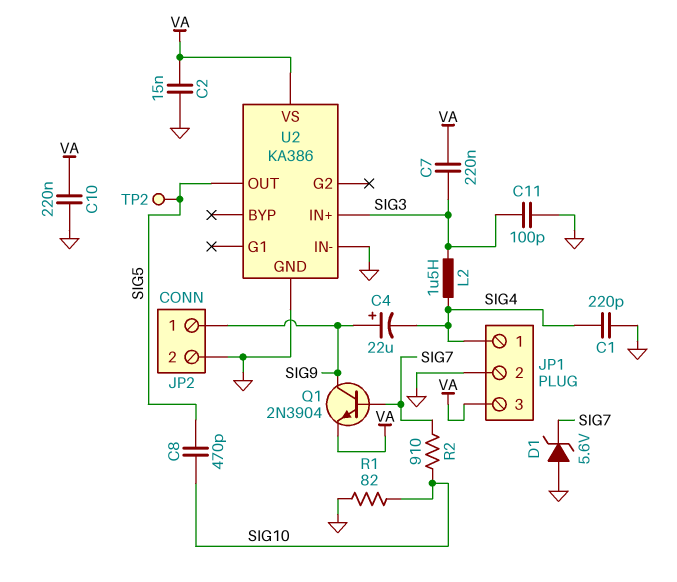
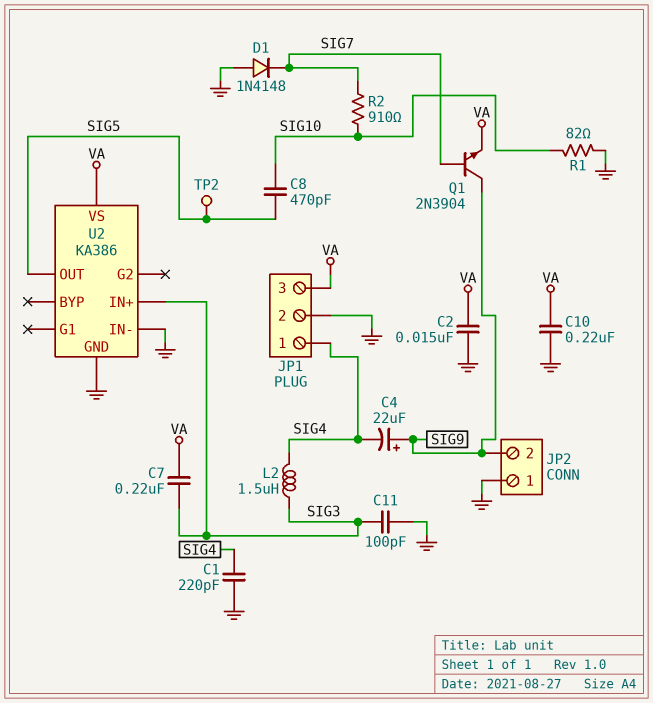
D1: zener 5.6V (A GND, K SIG7) -> diode 1N4148 (A GND, K SIG7)
JP2 pin 1: SIG9 -> GND
JP2 pin 2: GND -> SIG9

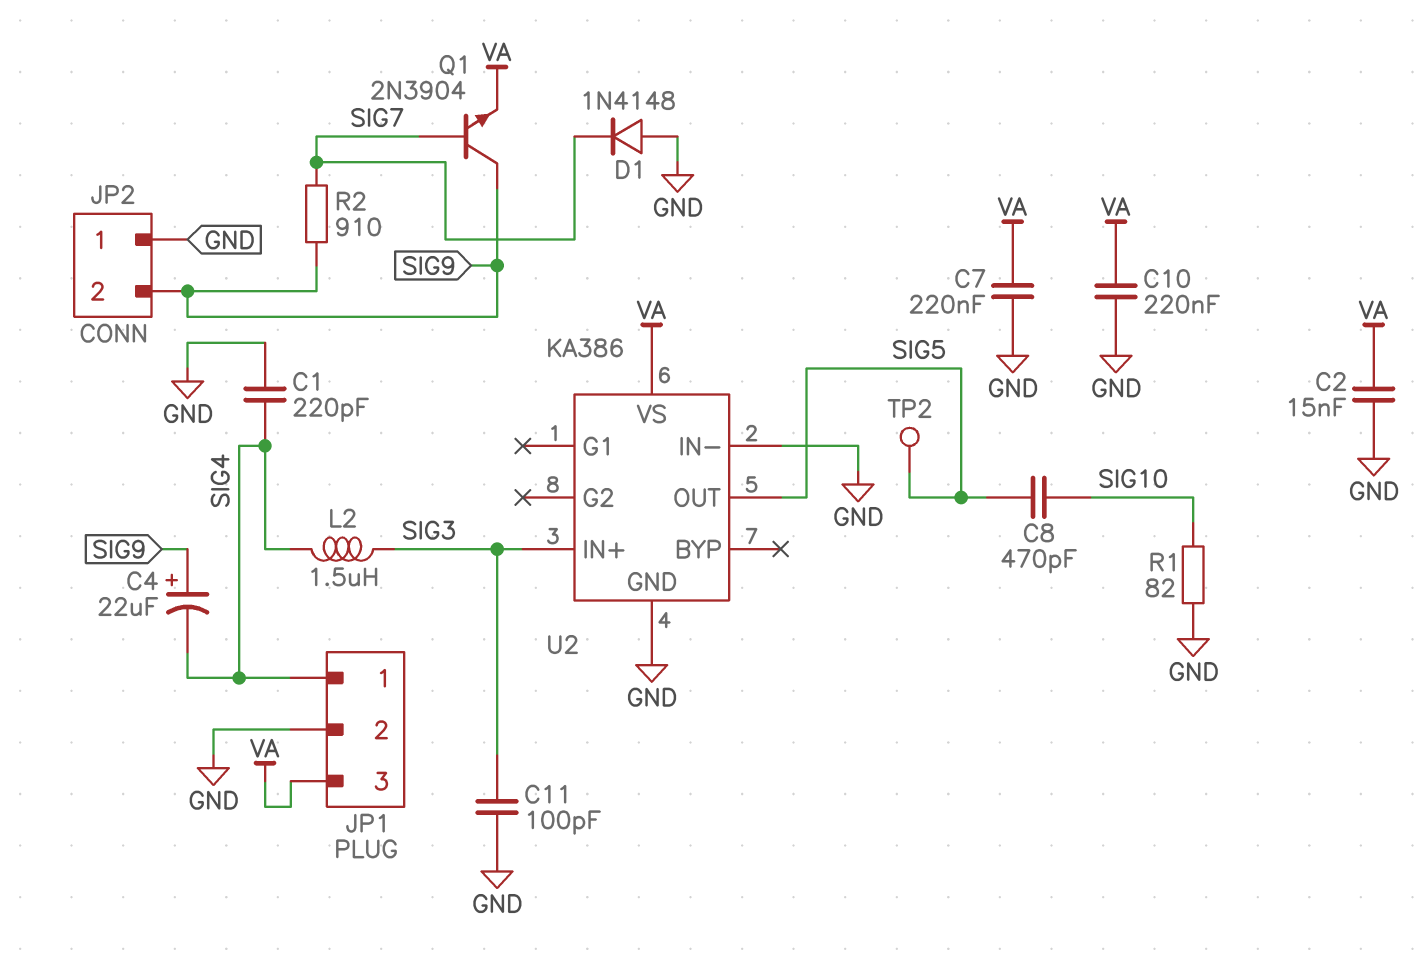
C7: 220nF (SIG3, VA) -> 220nF (GND, VA)
R2: 910 (SIG7, SIG10) -> 910 (SIG7, SIG9)

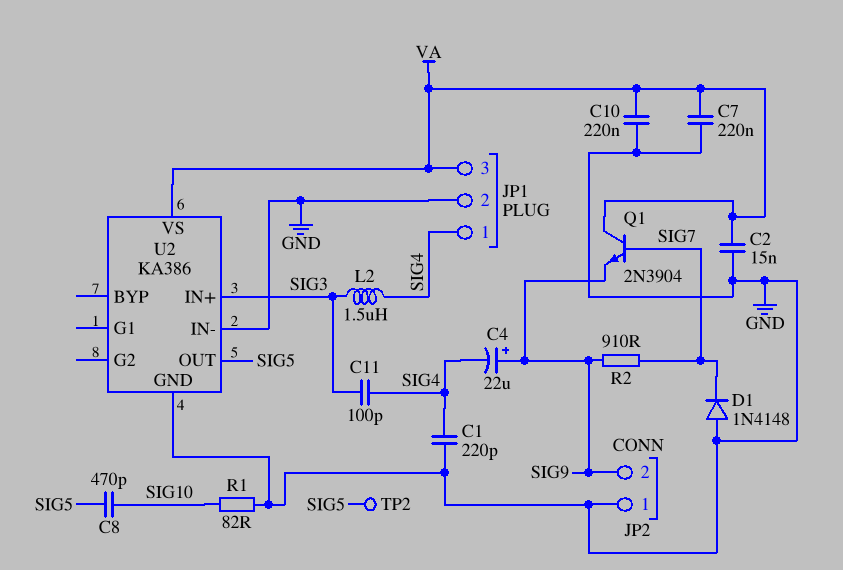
C11: 100pF (GND, SIG3) -> 100pF (SIG3, SIG4)
Q1: NPN 2N3904 (B SIG7, C SIG9, E VA) -> NPN 2N3904 (B SIG7, C VA, E SIG9)

